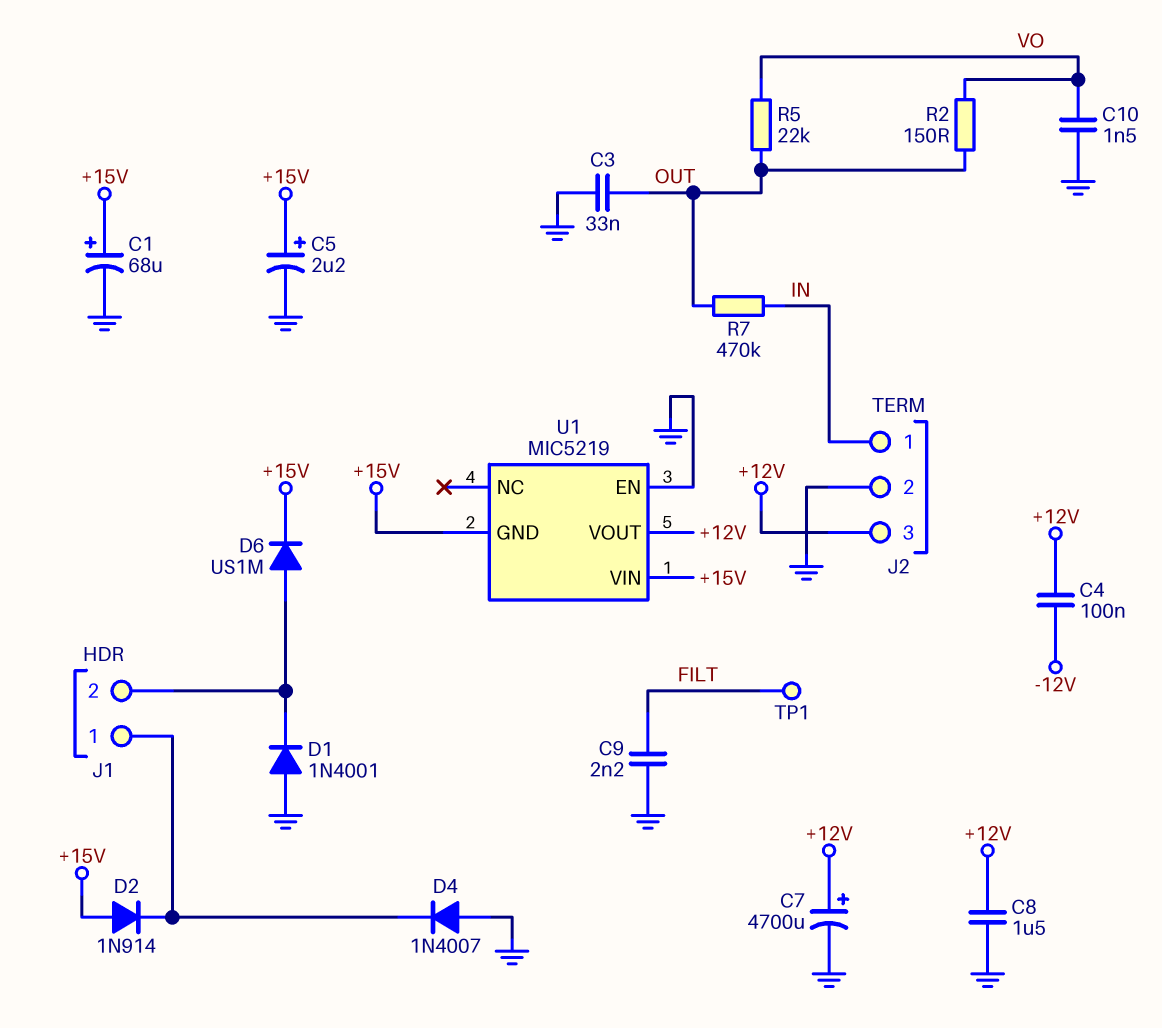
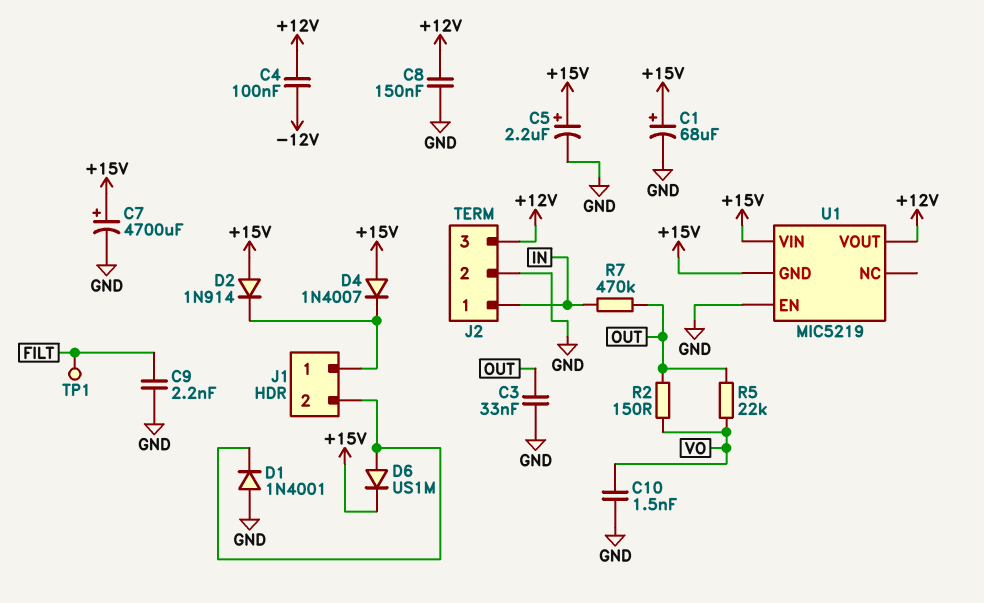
C7: 4700uF (plus +12V, minus GND) -> 4700uF (plus +15V, minus GND)
C8: 1.5uF (+12V, GND) -> 150nF (+12V, GND)
D4: diode 1N4007 (A GND, K J1/1) -> diode 1N4007 (A +15V, K J1/1)

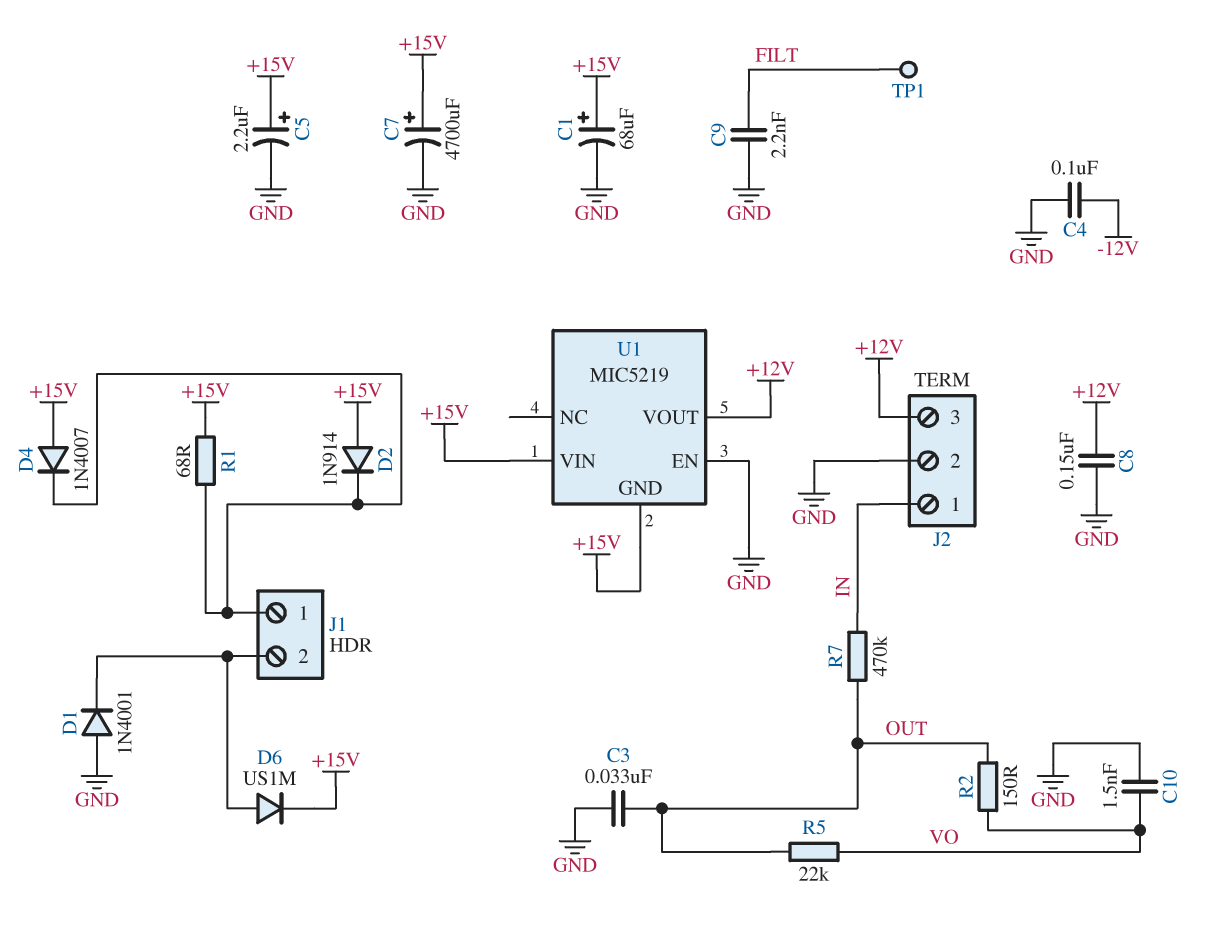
C4: 100nF (+12V, -12V) -> 100nF (-12V, GND)
R1: none -> 68 (+15V, J1/1)

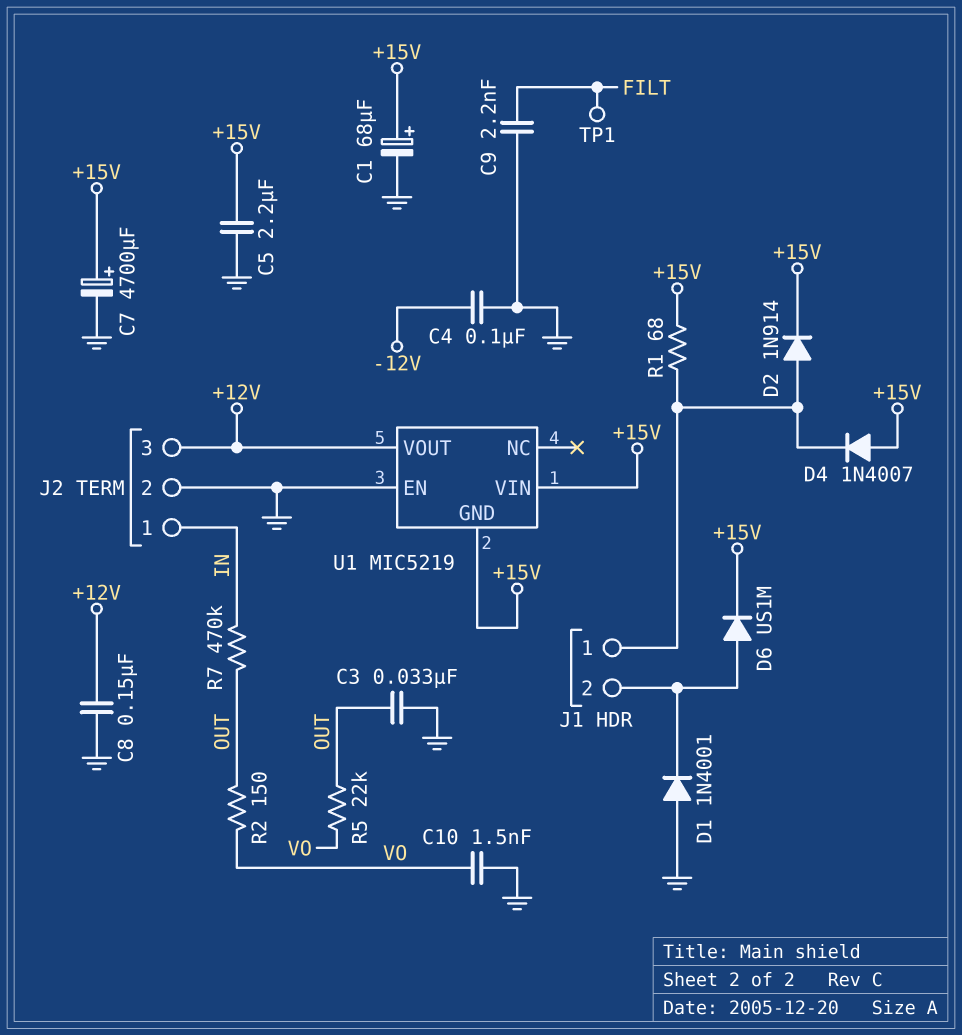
C5: 2.2uF (plus +15V, minus GND) -> 2.2uF (+15V, GND)
D2: diode 1N914 (A +15V, K J1/1) -> diode 1N914 (A J1/1, K +15V)

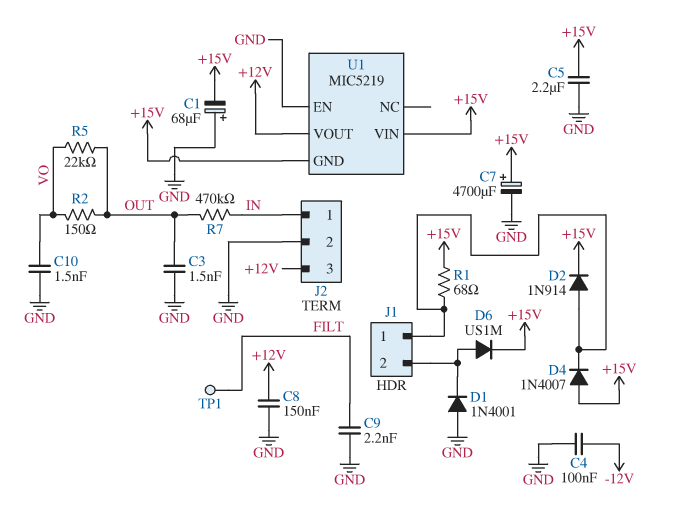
C1: 68uF (plus +15V, minus GND) -> 68uF (plus GND, minus +15V)
C3: 33nF (GND, OUT) -> 1.5nF (GND, OUT)

